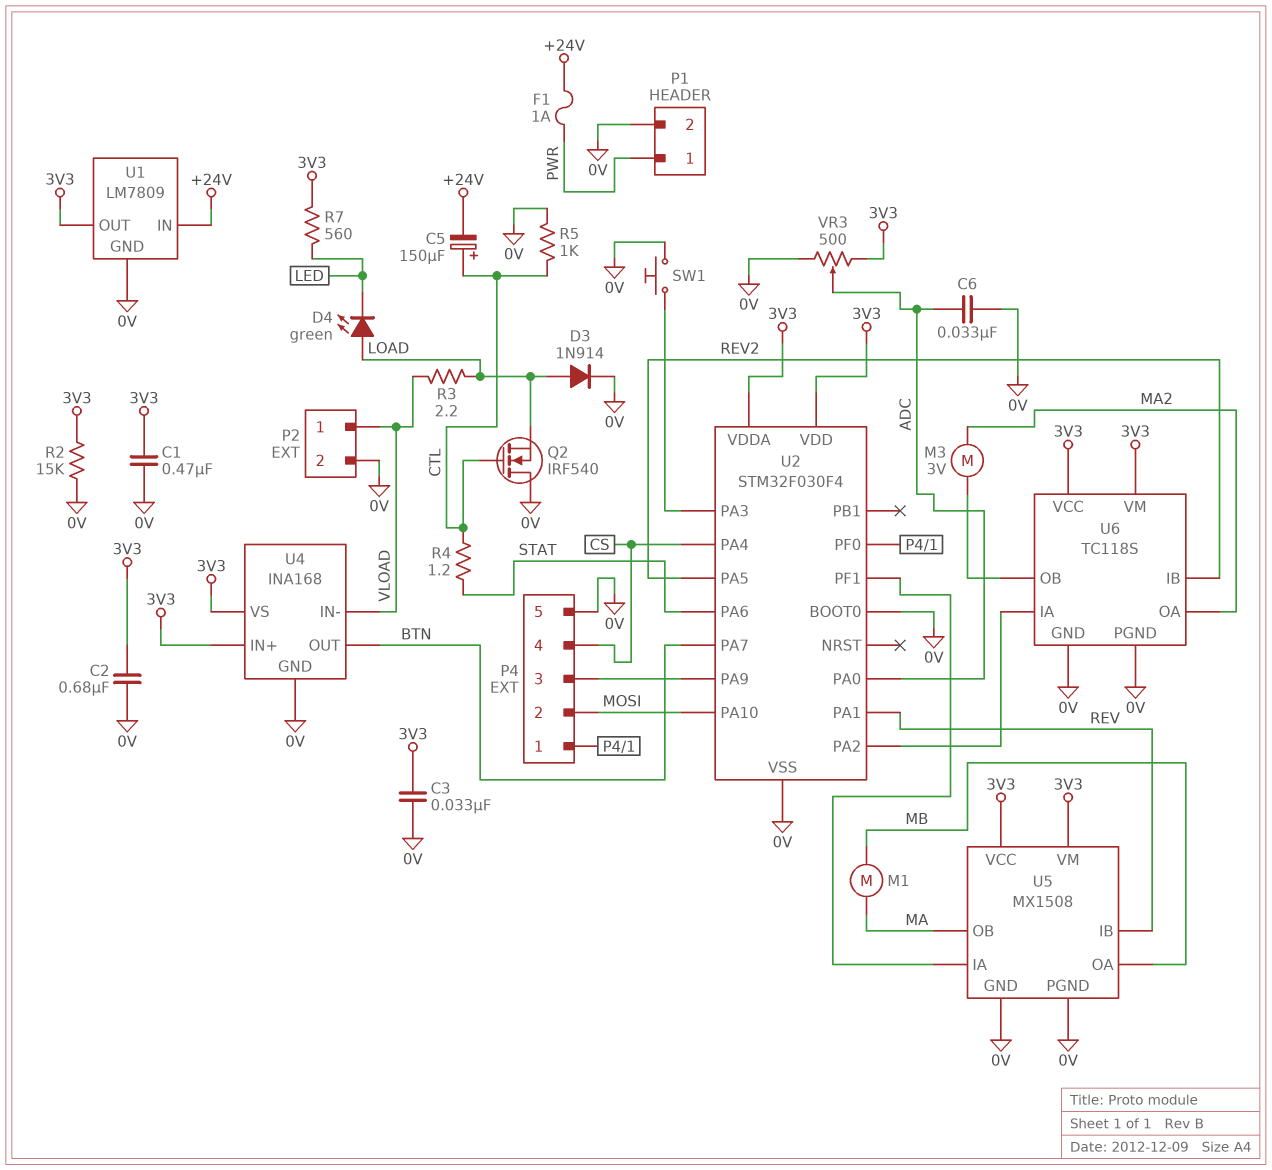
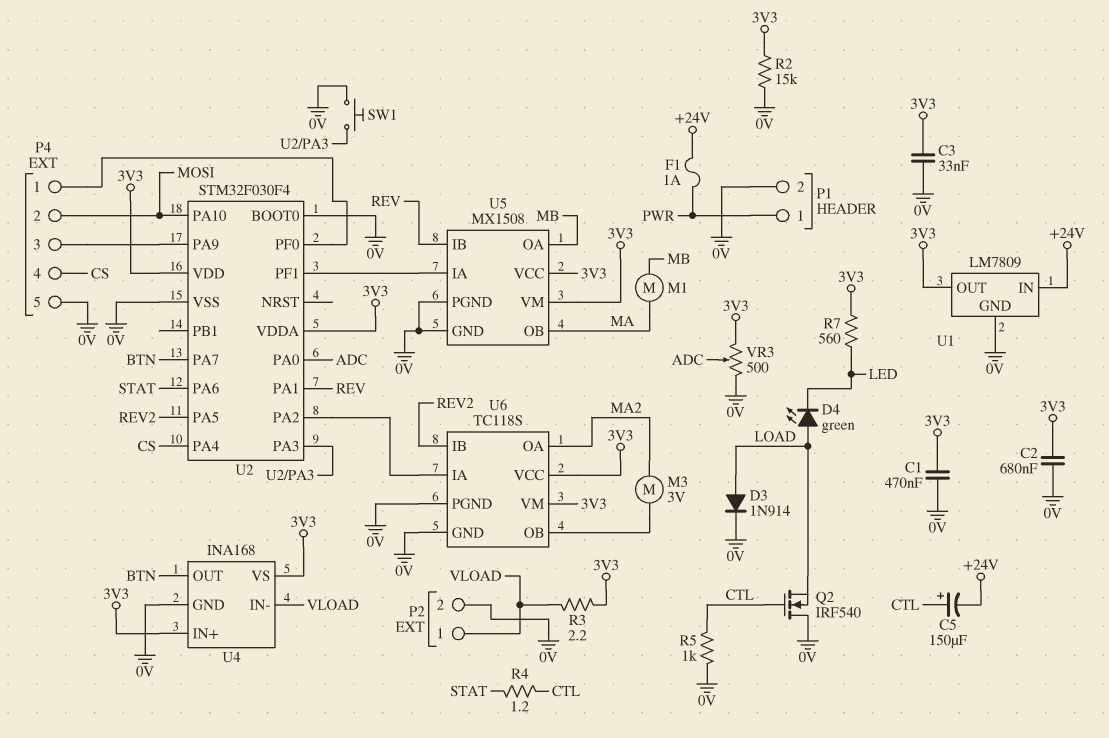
C6: 33nF (0V, ADC) -> none
R3: 2.2 (LOAD, VLOAD) -> 2.2 (3V3, VLOAD)

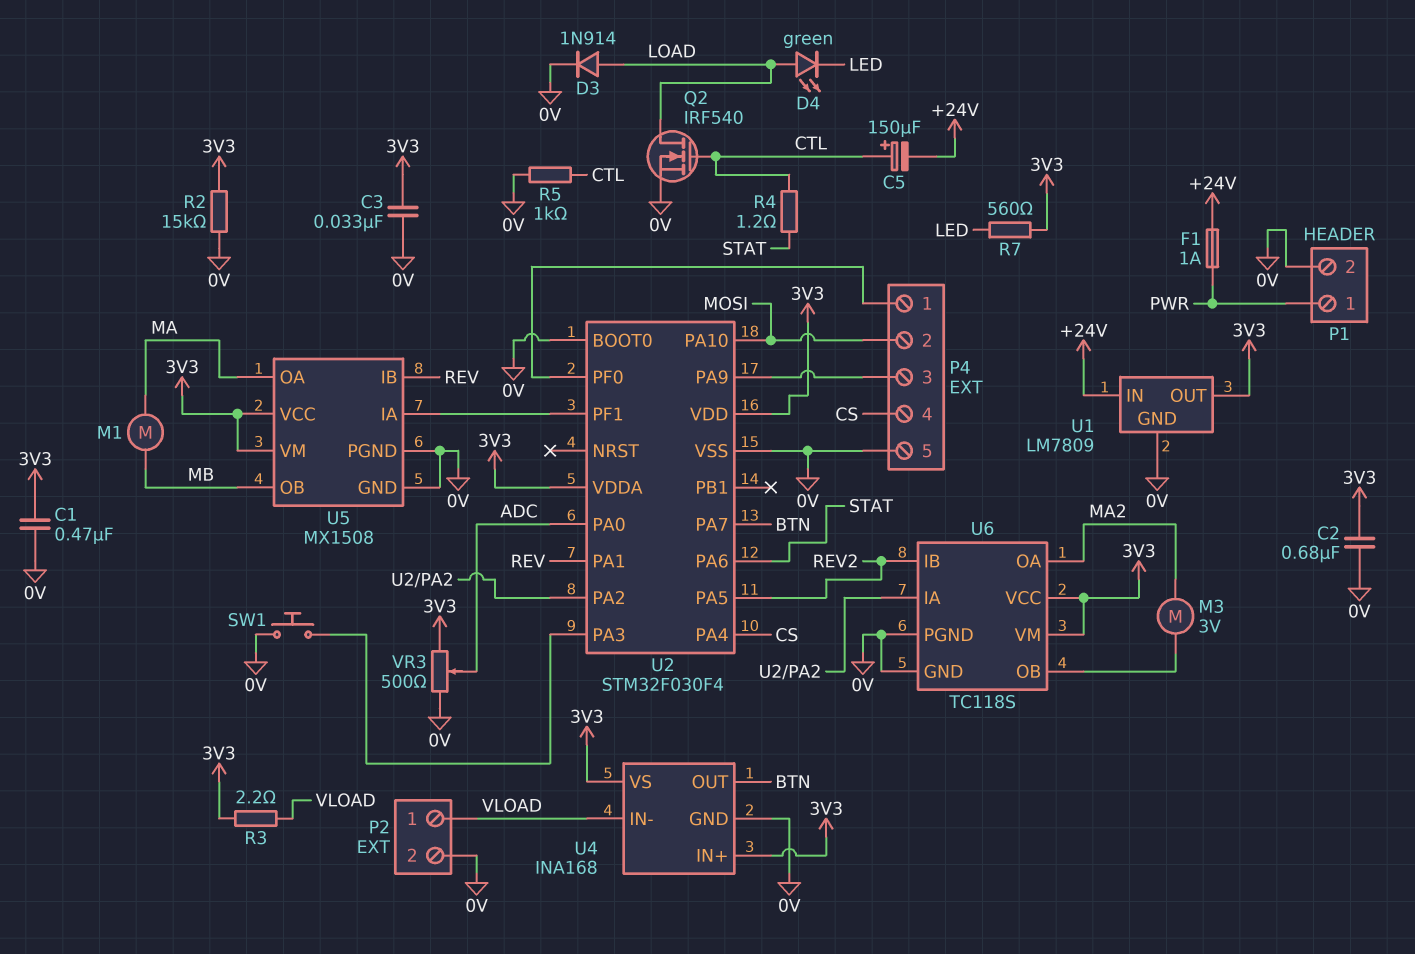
Q2: NMOS IRF540 (G CTL, D 0V, S LOAD) -> NMOS IRF540 (G CTL, D LOAD, S 0V)
U5 pin OA: MB -> MA
U5 pin OB: MA -> MB

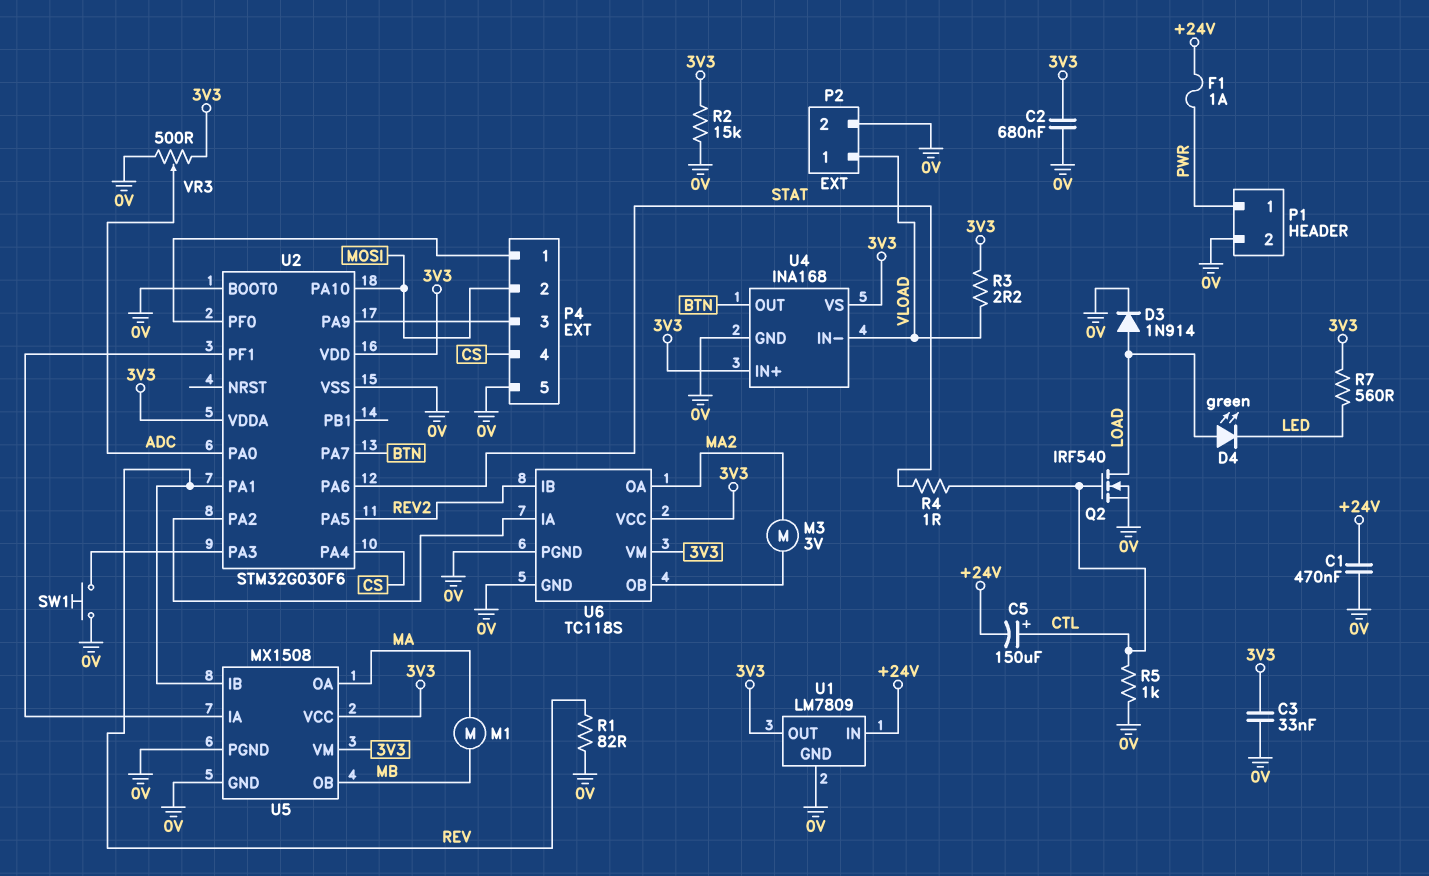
C1: 470nF (0V, 3V3) -> 470nF (+24V, 0V)
R1: none -> 82 (0V, REV)
R4: 1.2 (CTL, STAT) -> 1 (CTL, STAT)
U2: STM32F030F4 -> STM32G030F6

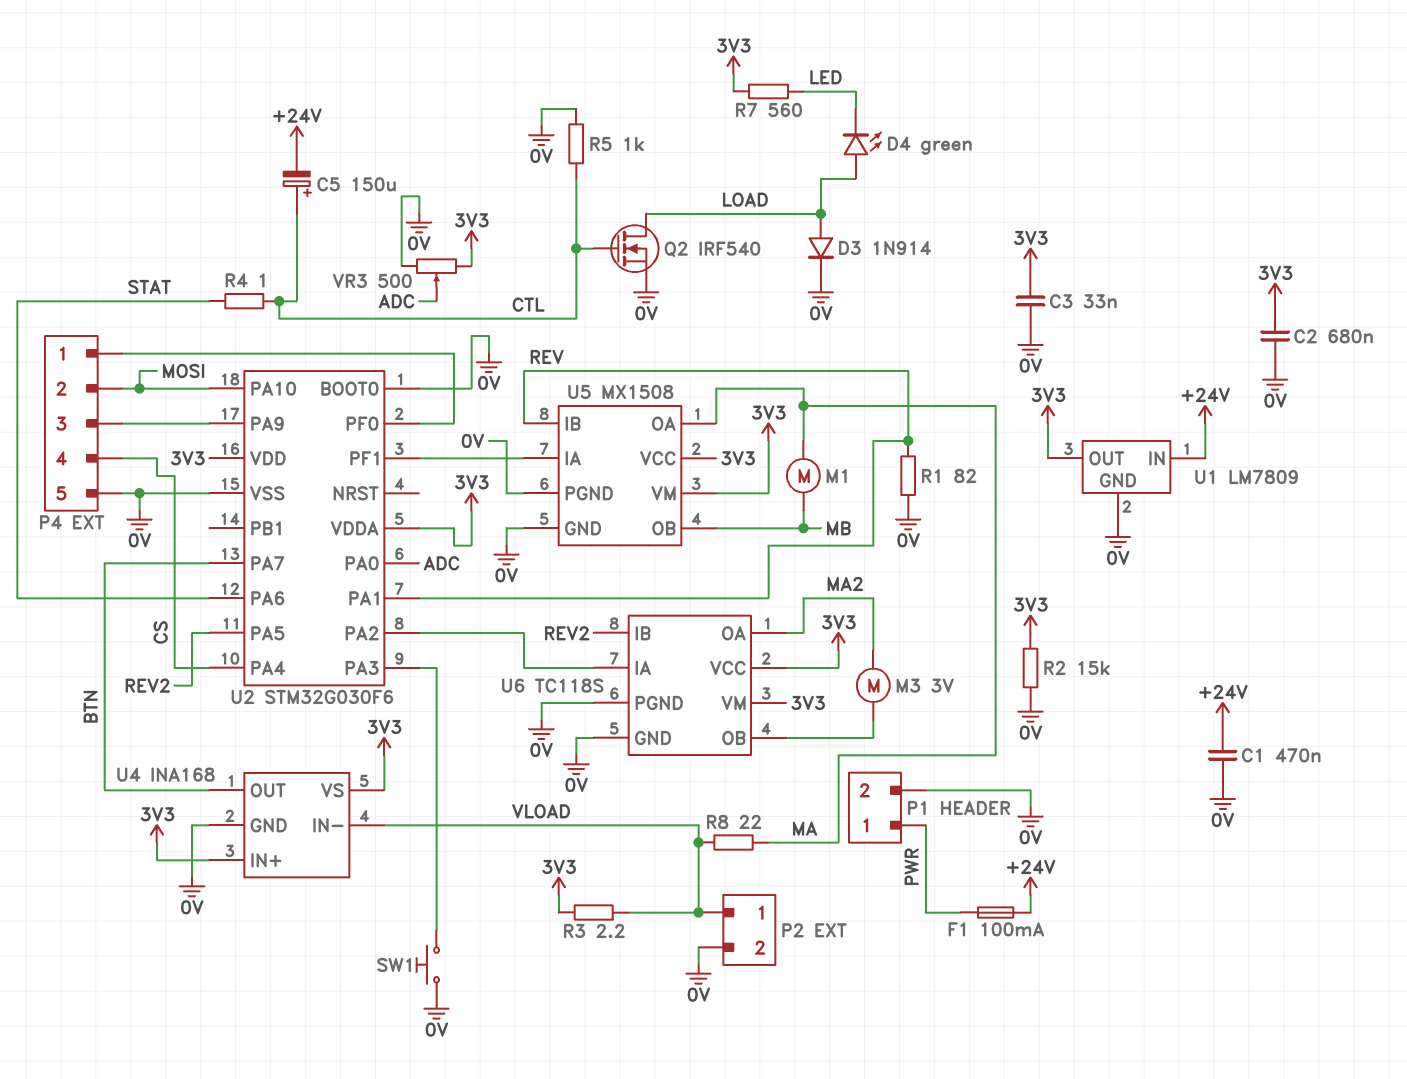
F1: 1A (+24V, PWR) -> 100mA (+24V, PWR)
R8: none -> 22 (MA, VLOAD)

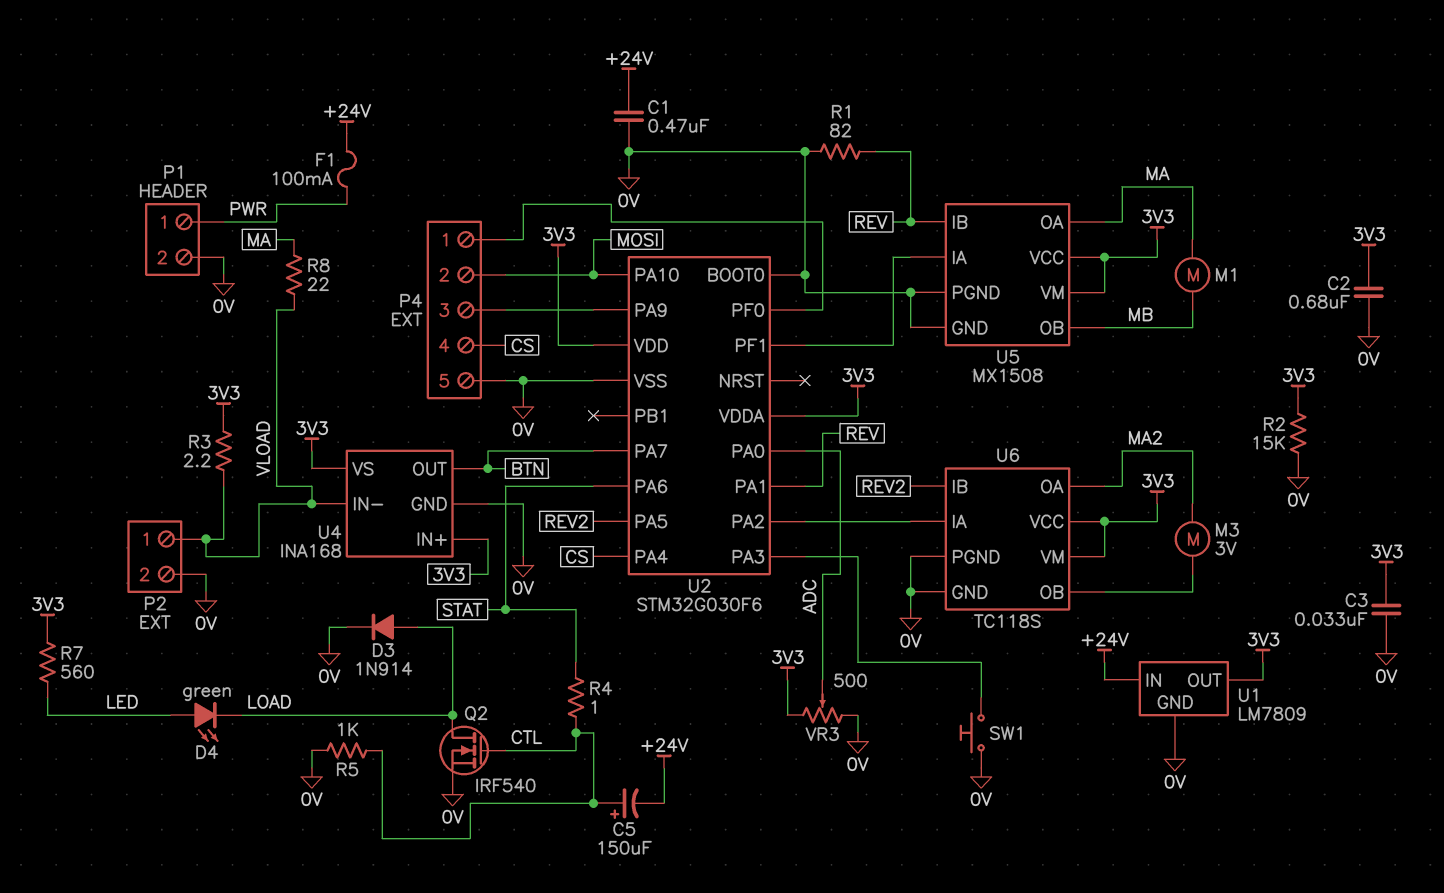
D4: LED green (A LOAD, K LED) -> LED green (A LED, K LOAD)

